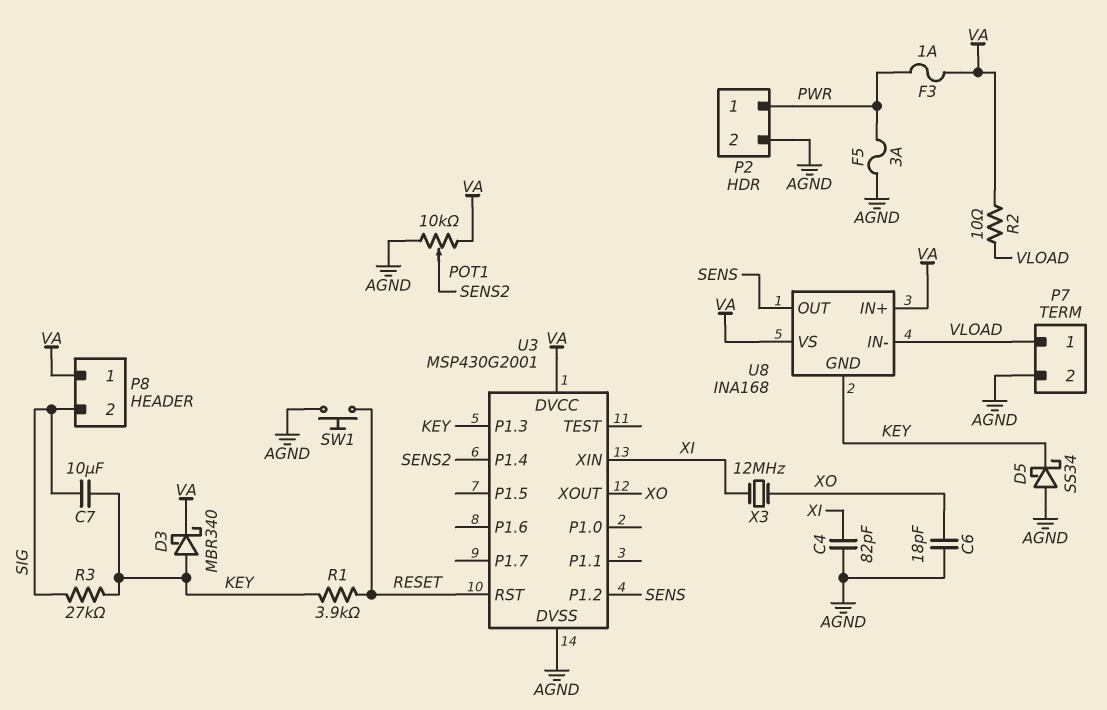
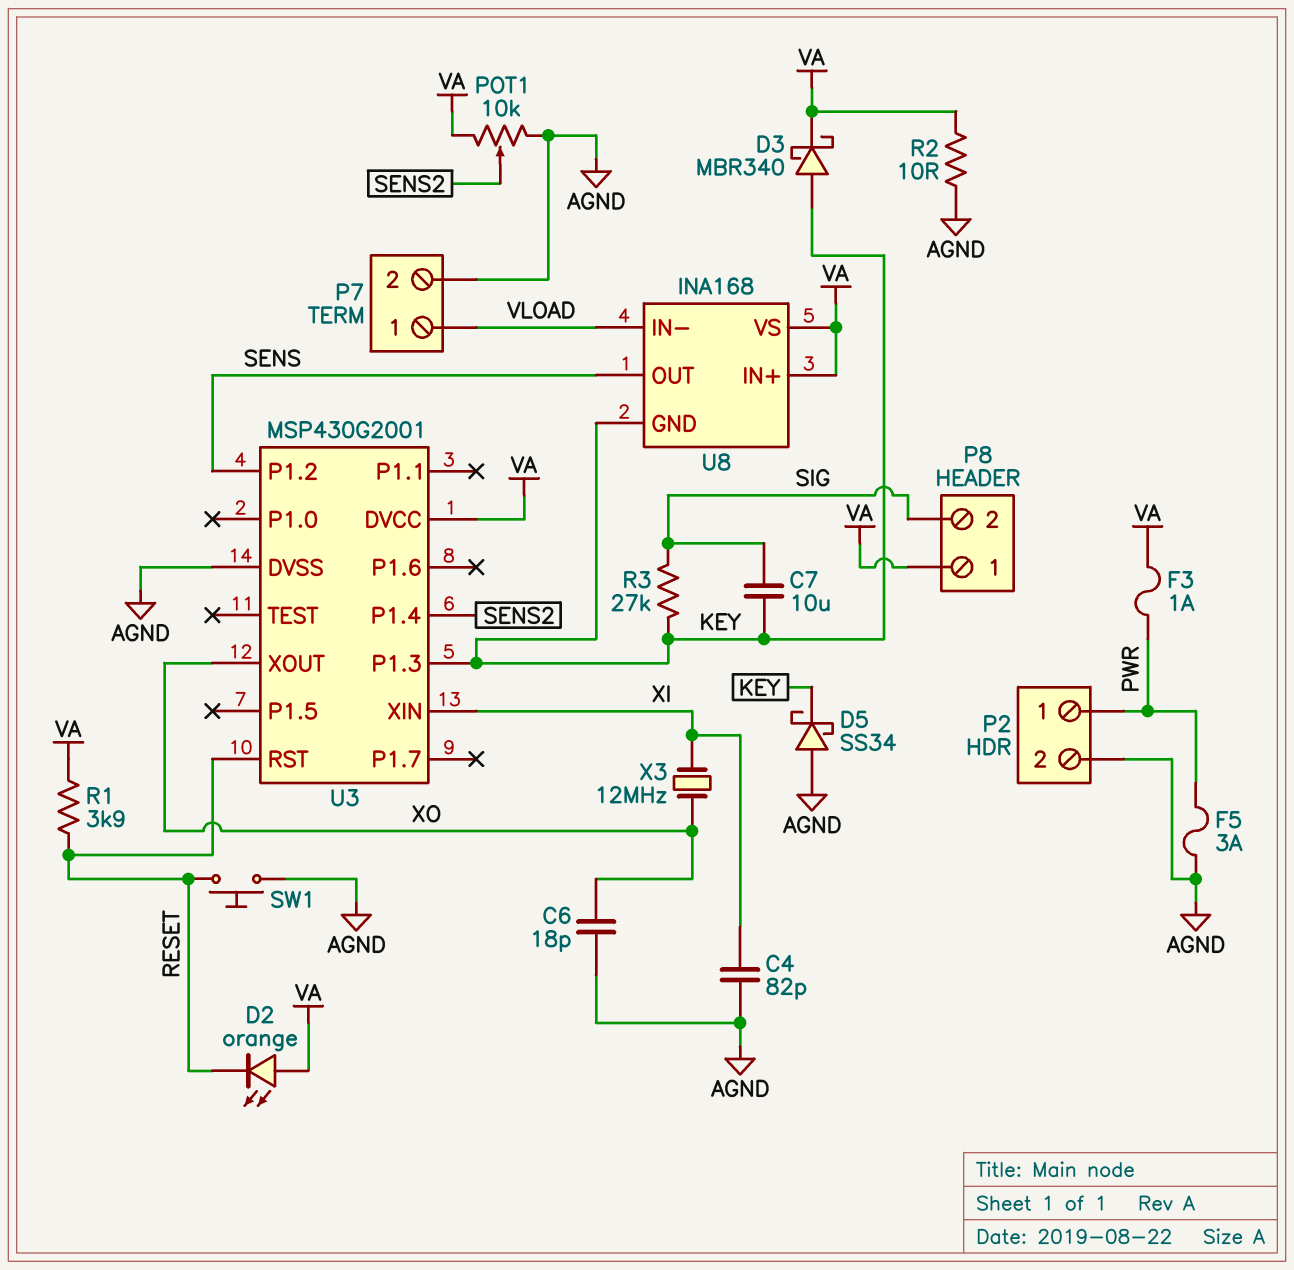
D2: none -> LED orange (A VA, K RESET)
R1: 3.9k (KEY, RESET) -> 3.9k (RESET, VA)
R2: 10 (VA, VLOAD) -> 10 (AGND, VA)

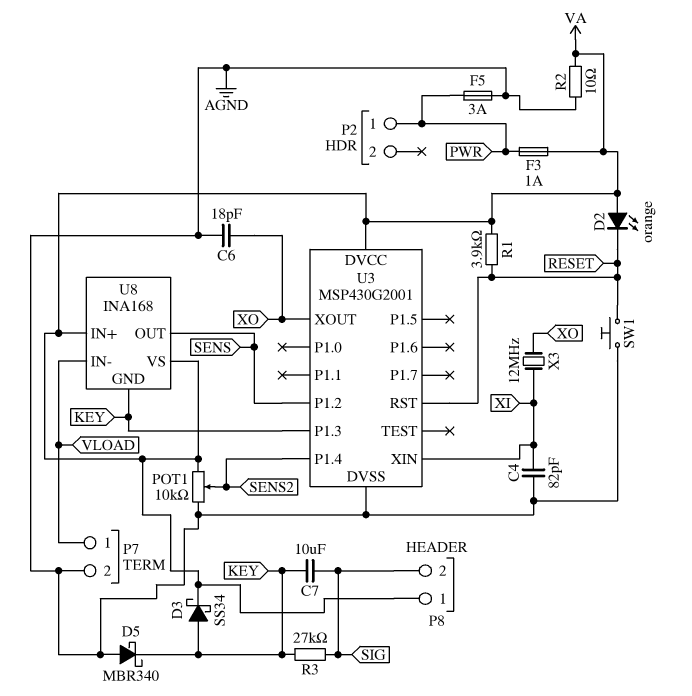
D3: schottky MBR340 (A KEY, K VA) -> schottky SS34 (A KEY, K VA)
D5: schottky SS34 (A AGND, K KEY) -> schottky MBR340 (A AGND, K KEY)
P2 pin 2: AGND -> none

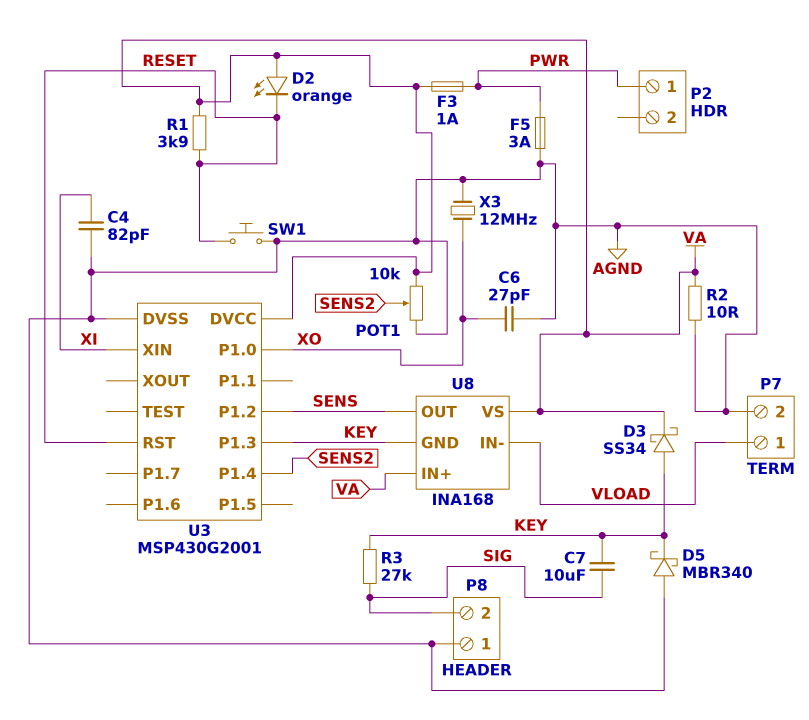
C6: 18pF (AGND, XO) -> 27pF (AGND, XO)
P8 pin 1: VA -> AGND
U3 pin P1.0: none -> XO
U3 pin XOUT: XO -> none
X3: 12MHz (XI, XO) -> 12MHz (AGND, XO)

